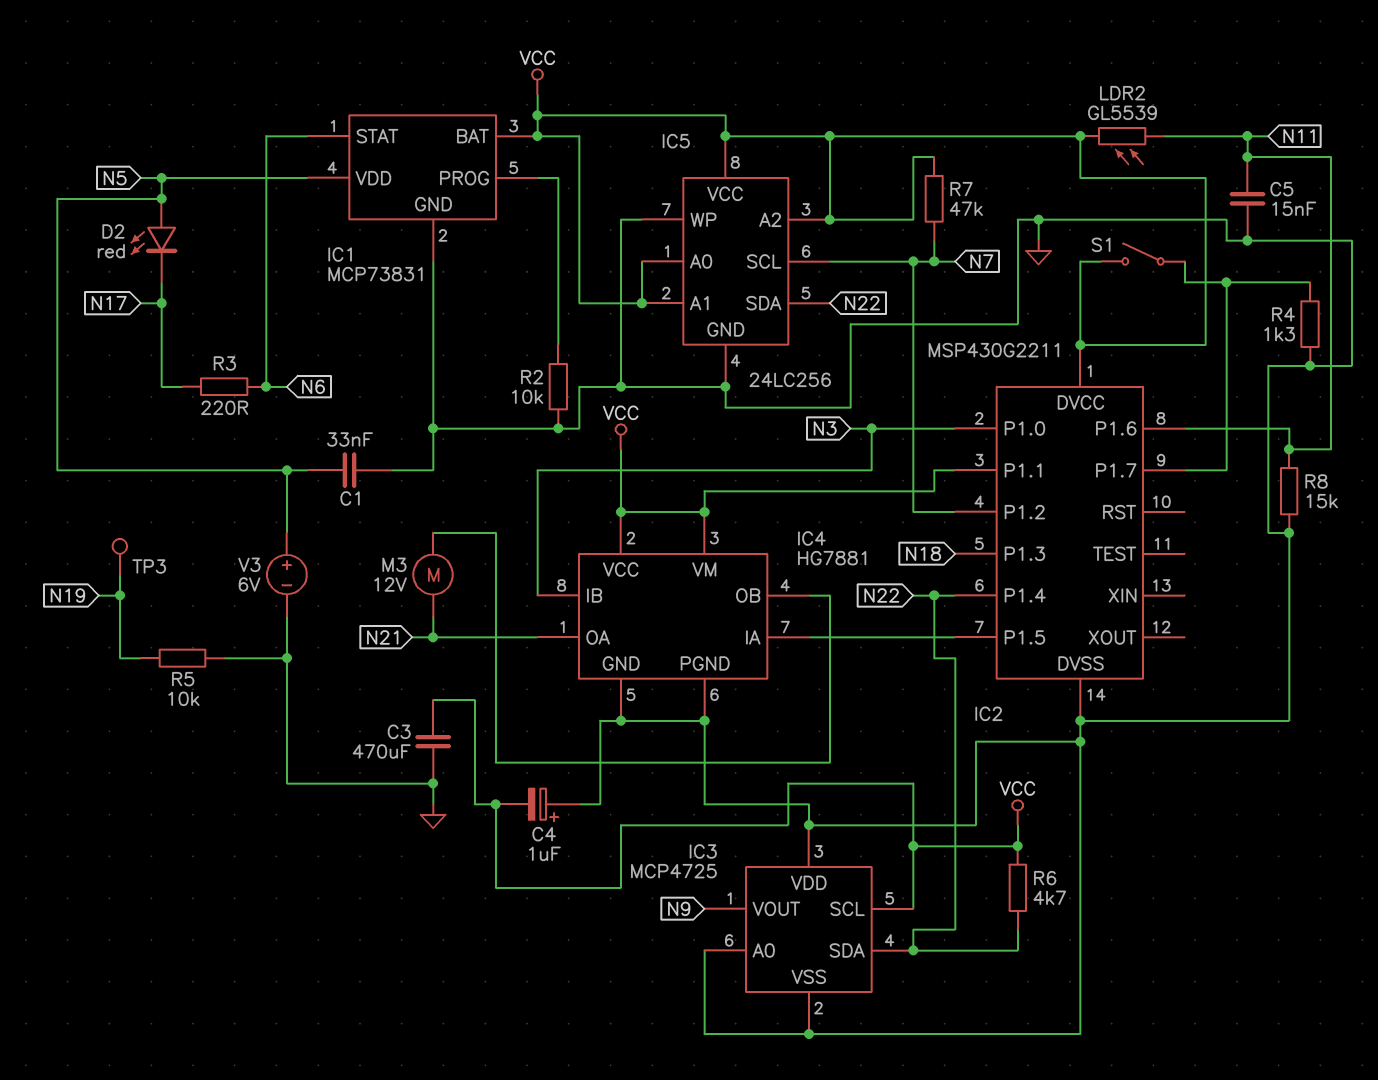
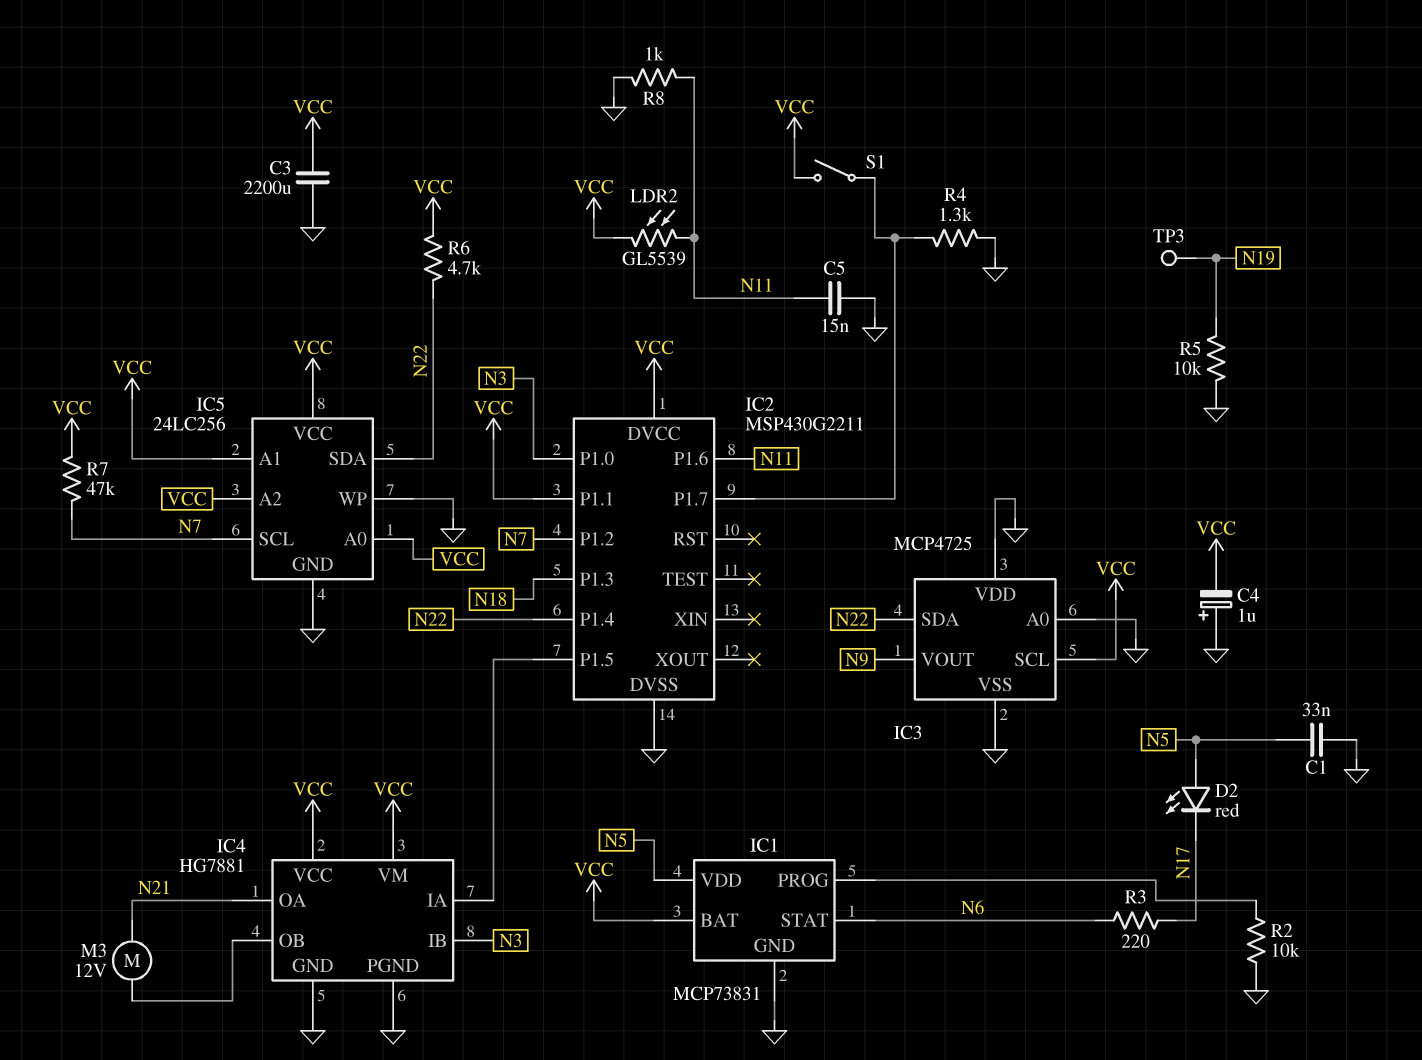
C3: 470uF (GND, VCC) -> 2200uF (GND, VCC)
R8: 15k (GND, N11) -> 1k (GND, N11)
V3: 6V (plus N5, minus GND) -> none

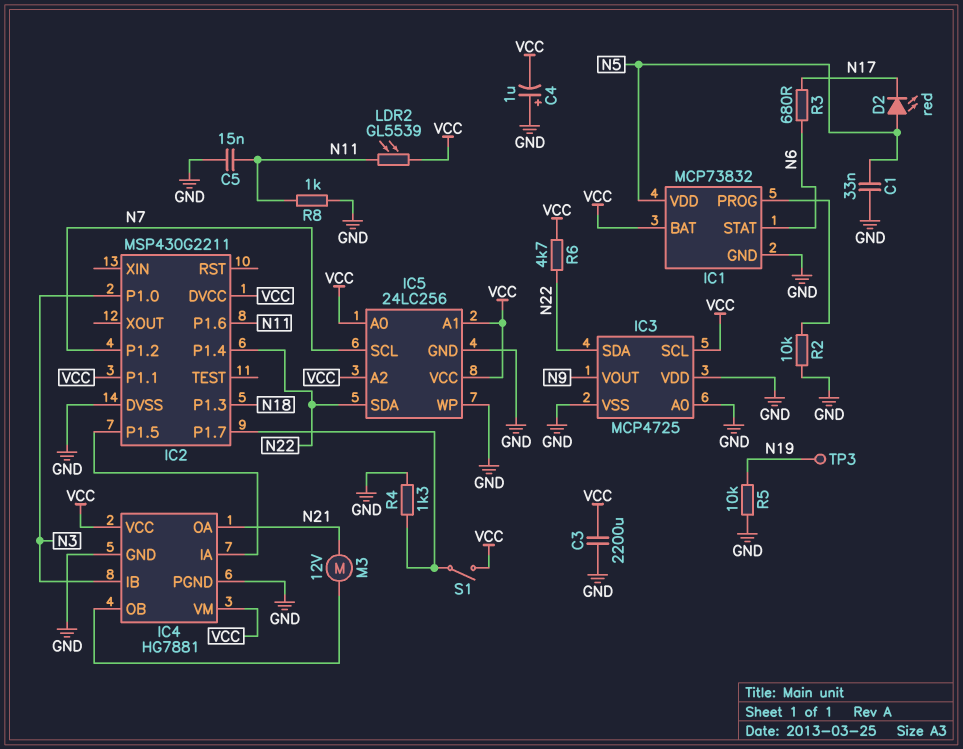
IC1: MCP73831 -> MCP73832
R3: 220 (N6, N17) -> 680 (N6, N17)
R7: 47k (N7, VCC) -> none

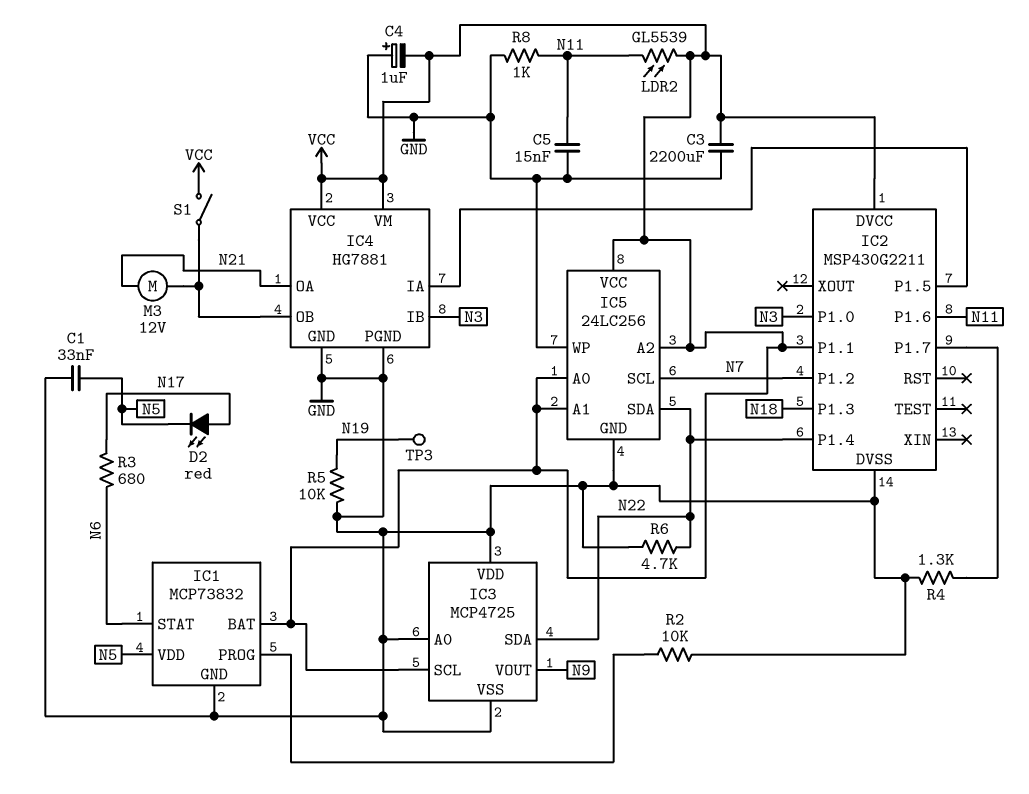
D2: LED red (A N5, K N17) -> LED red (A N17, K N5)
R6: 4.7k (N22, VCC) -> 4.7k (GND, N22)
S1: switch (IC2/P1.7, VCC) -> switch (IC4/OB, VCC)

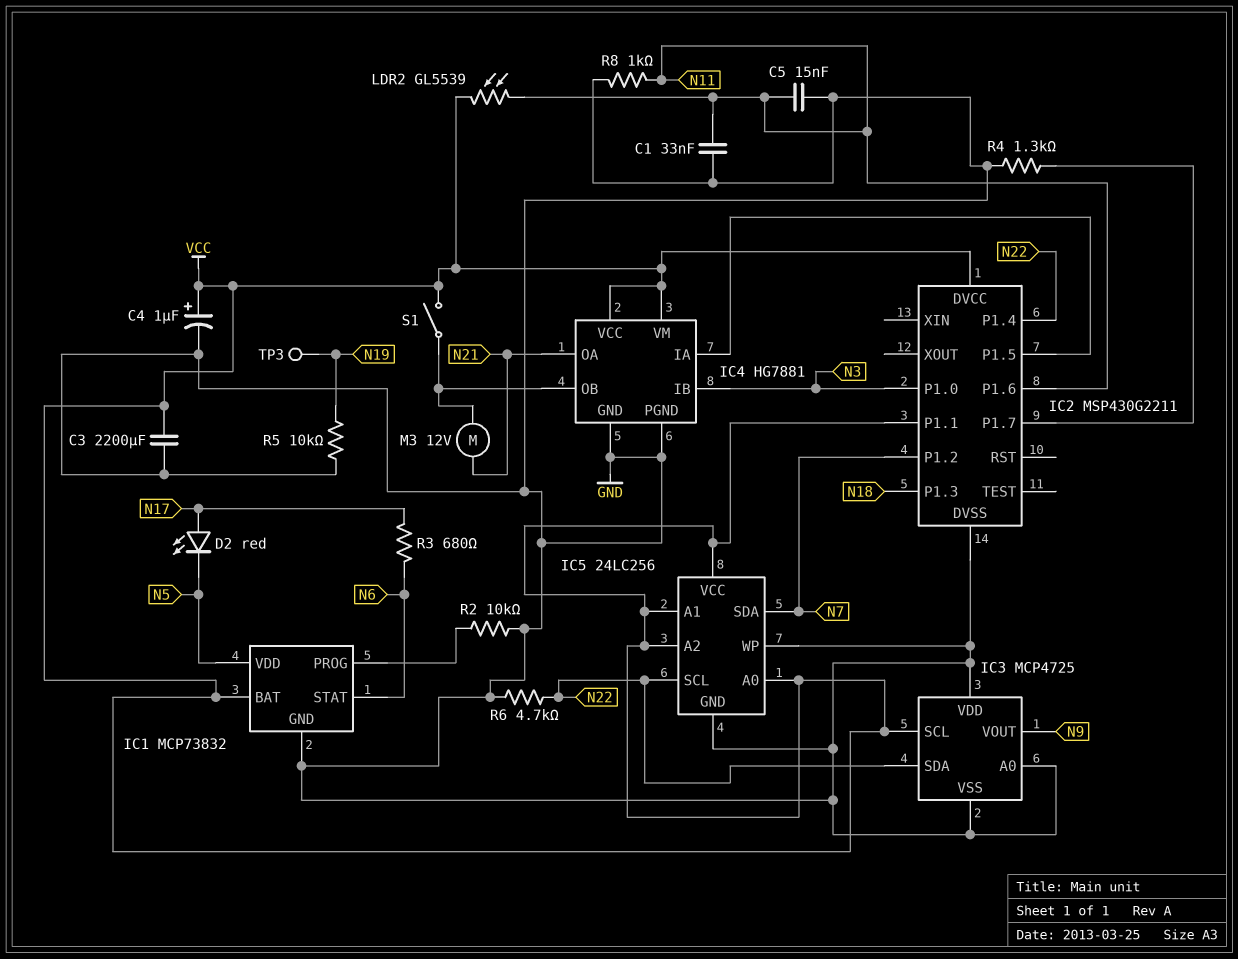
C1: 33nF (GND, N5) -> 33nF (GND, N11)
C4: 1uF (plus GND, minus VCC) -> 1uF (plus VCC, minus GND)
IC5 pin SCL: N7 -> N22
IC5 pin SDA: N22 -> N7

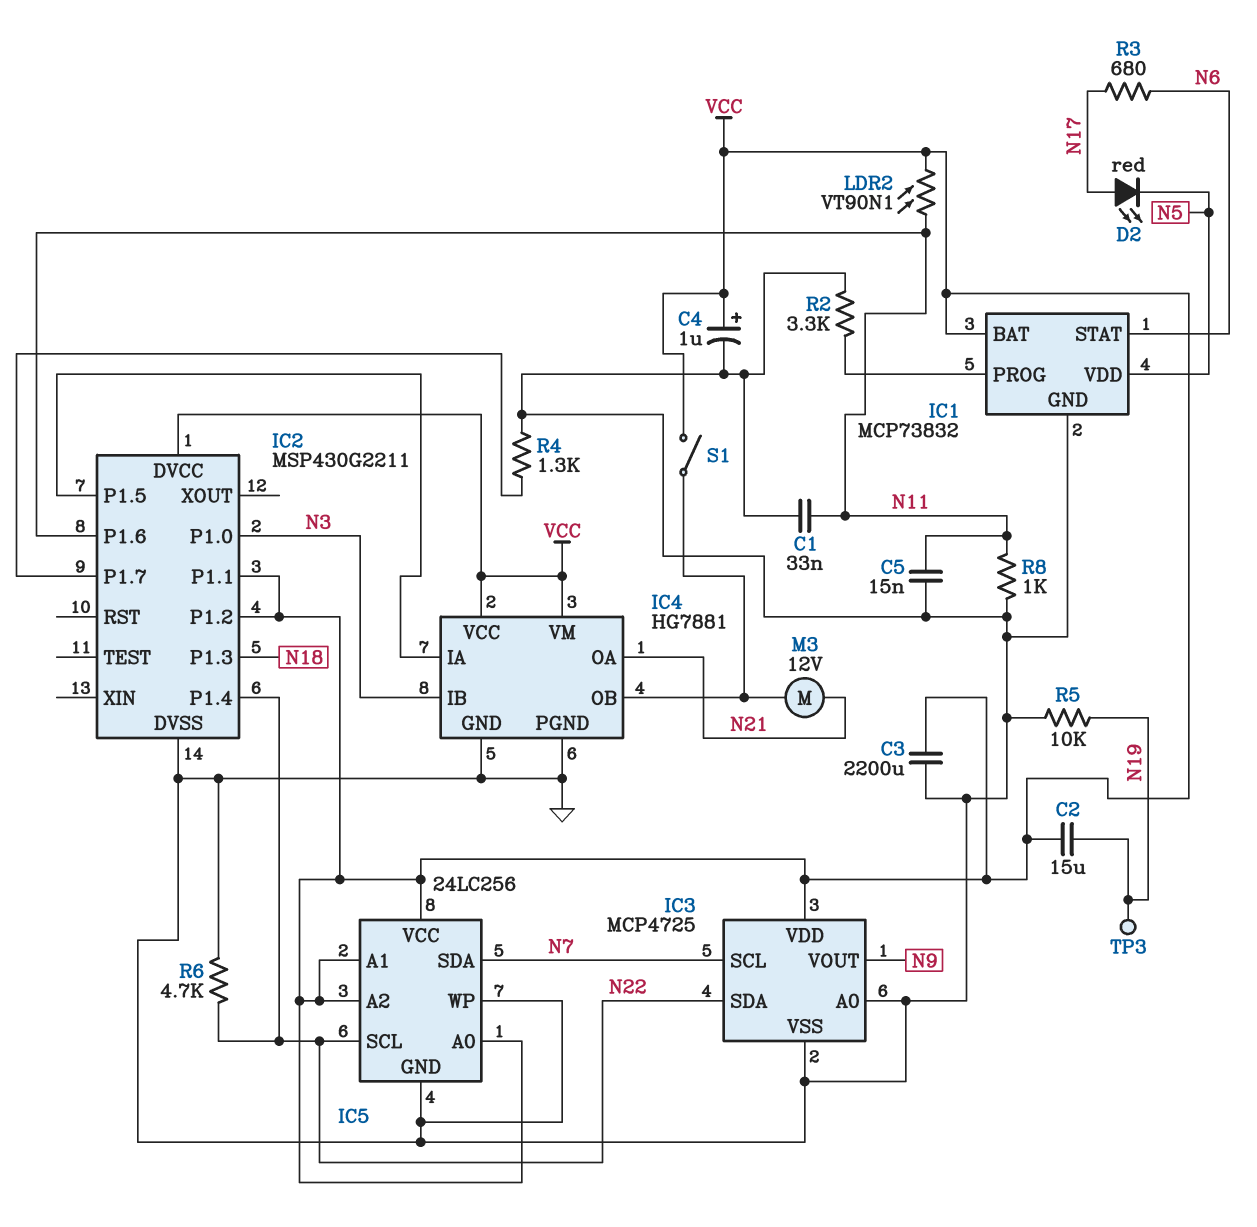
C2: none -> 15uF (N19, VCC)
IC2 pin P1.2: N7 -> VCC
IC3 pin SCL: VCC -> N7
IC3 pin VDD: GND -> VCC
LDR2: GL5539 (N11, VCC) -> VT90N1 (N11, VCC)
R2: 10k (GND, IC1/PROG) -> 3.3k (GND, IC1/PROG)

